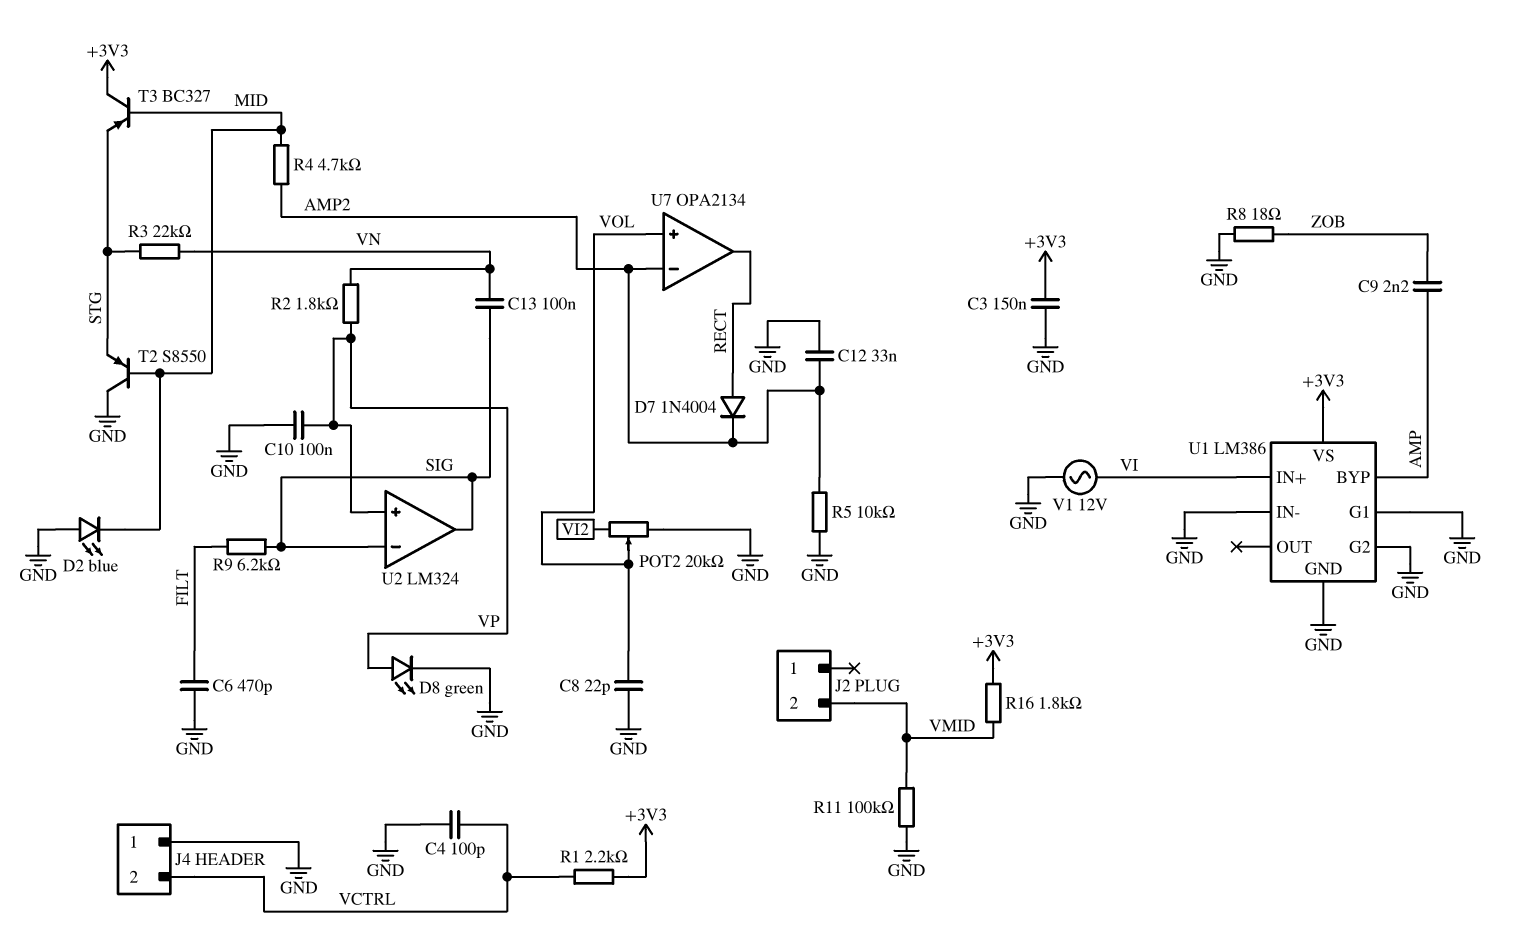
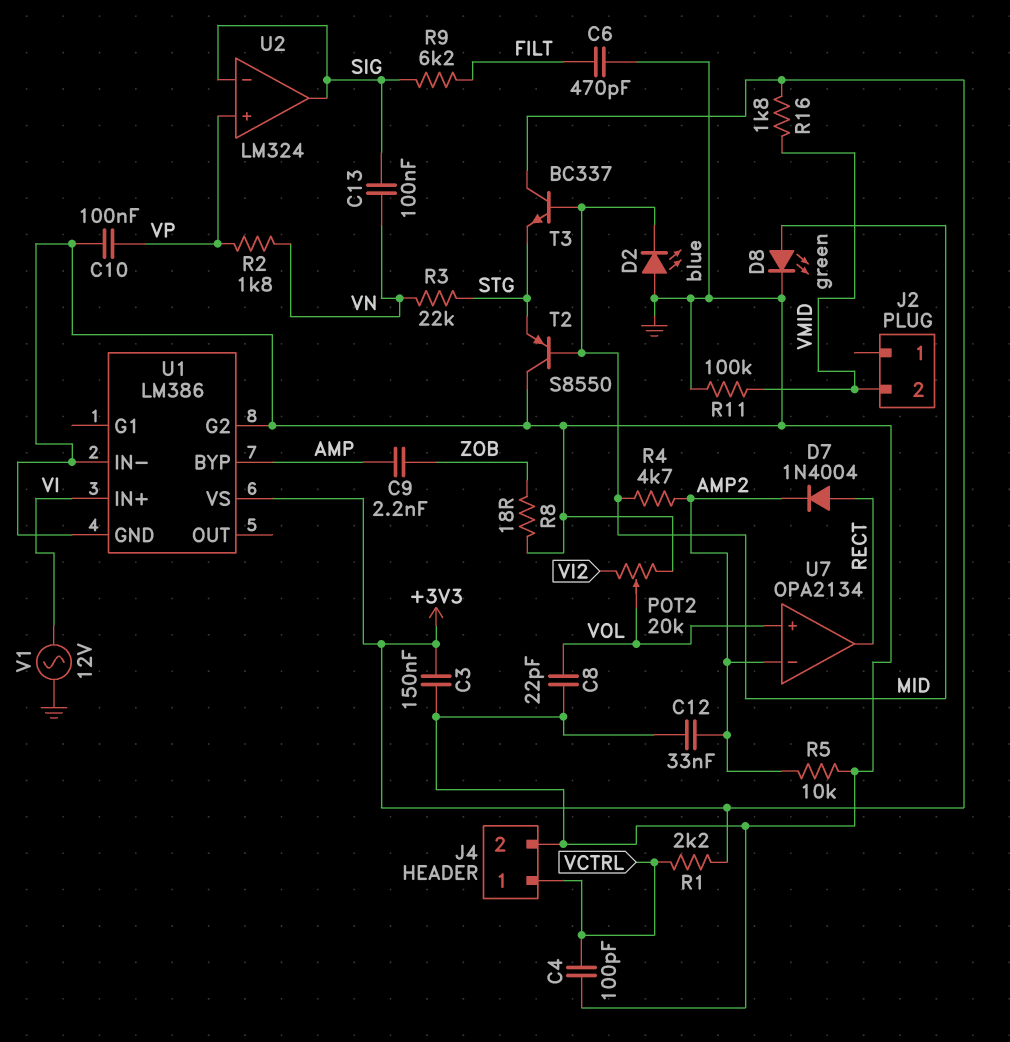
D8: LED green (A VP, K GND) -> LED green (A MID, K GND)
J4 pin 1: GND -> VCTRL
J4 pin 2: VCTRL -> GND
T3: PNP BC327 (B MID, C +3V3, E STG) -> NPN BC337 (B MID, C +3V3, E STG)
U1 pin G1: GND -> none

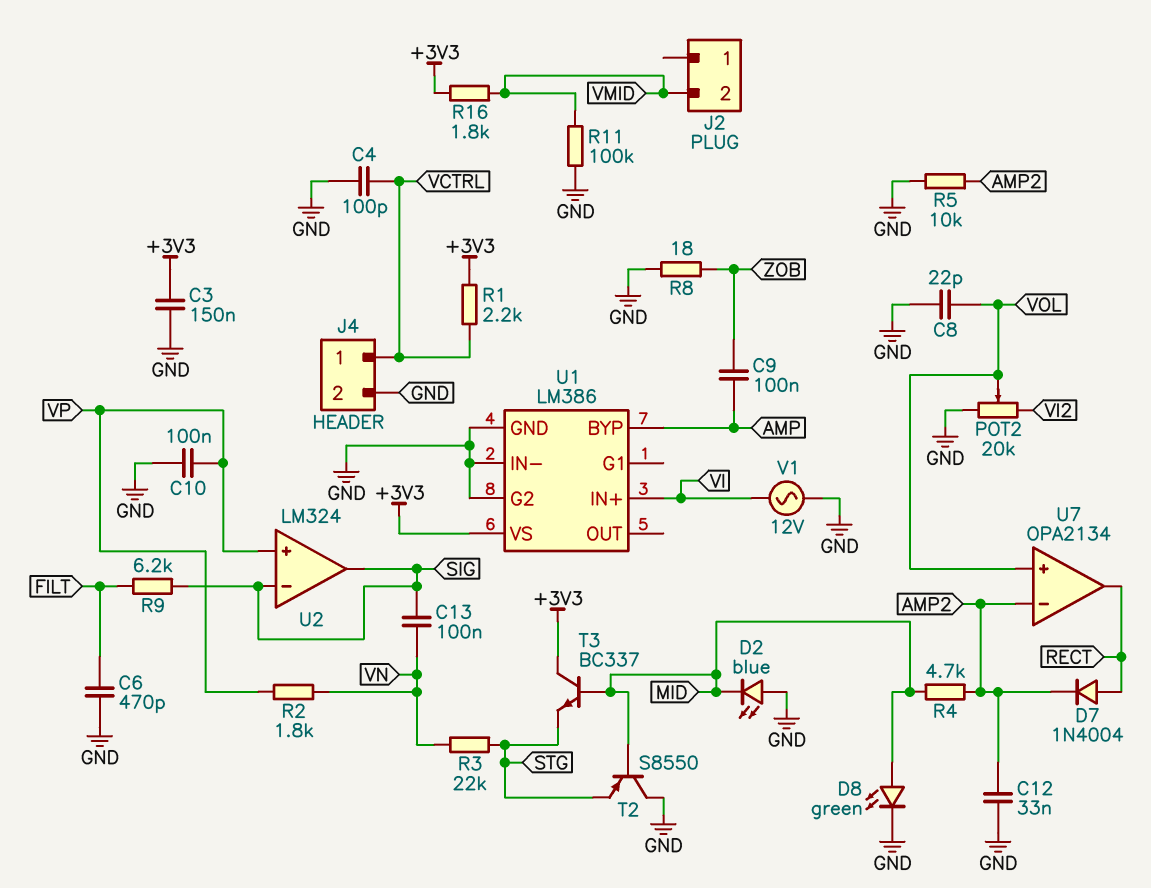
C9: 2.2nF (AMP, ZOB) -> 100nF (AMP, ZOB)

